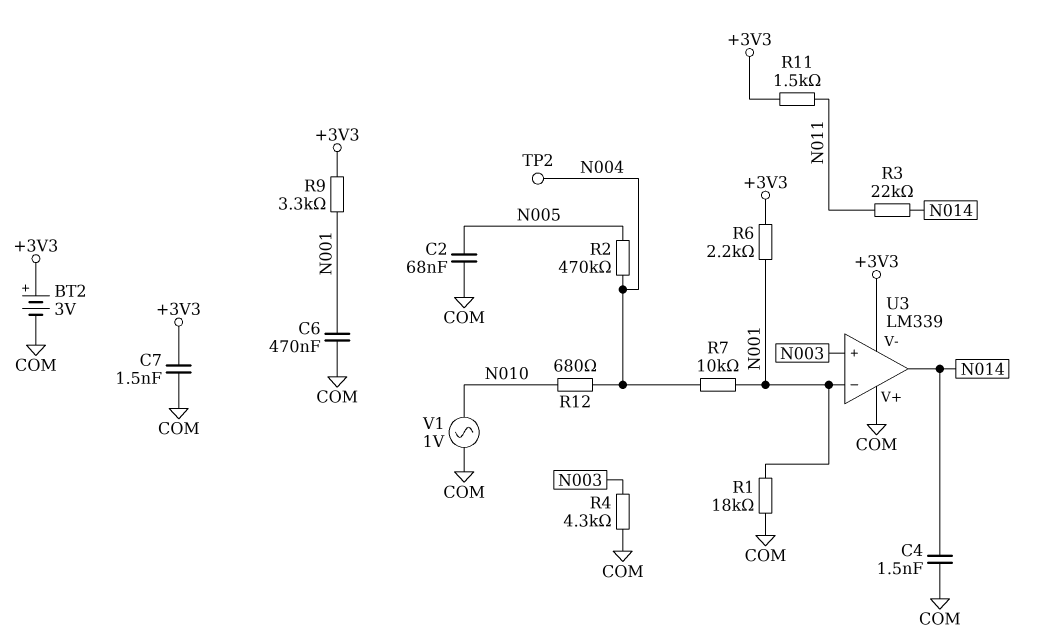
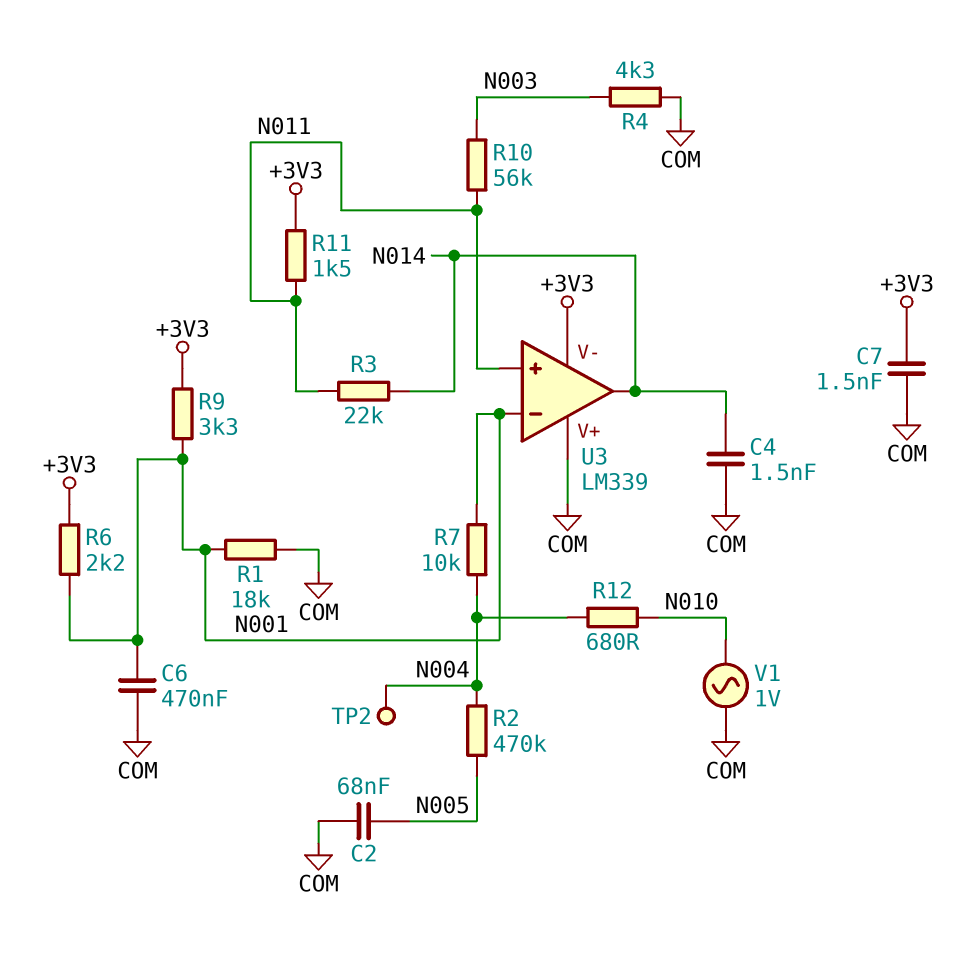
BT2: 3V (plus +3V3, minus COM) -> none
R10: none -> 56k (N003, N011)
U3 pin in+: N003 -> N011

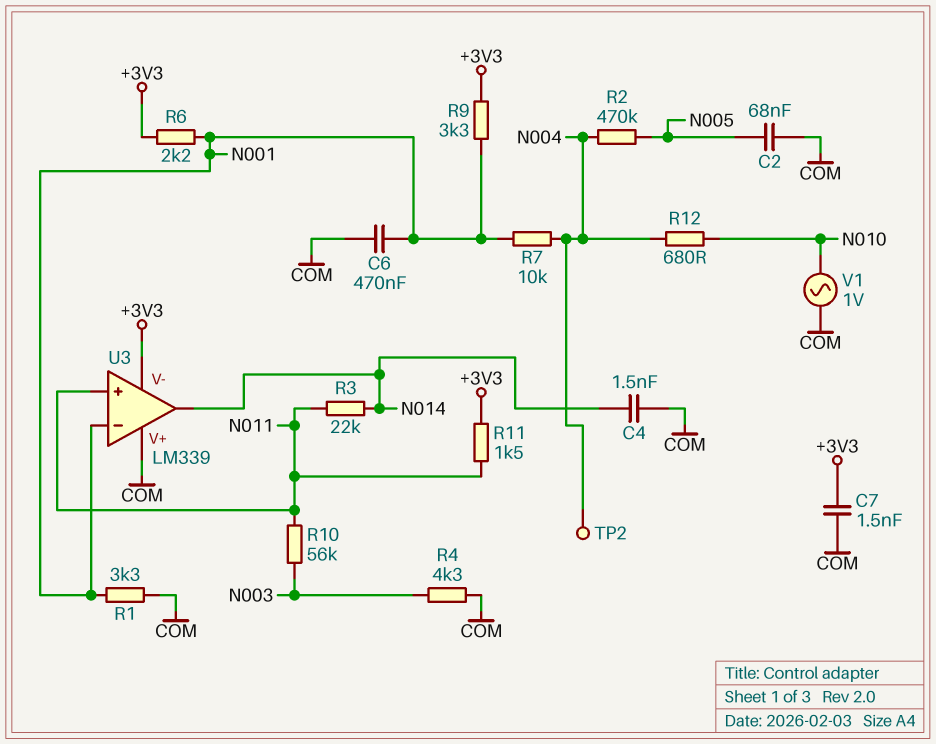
R1: 18k (COM, N001) -> 3.3k (COM, N001)

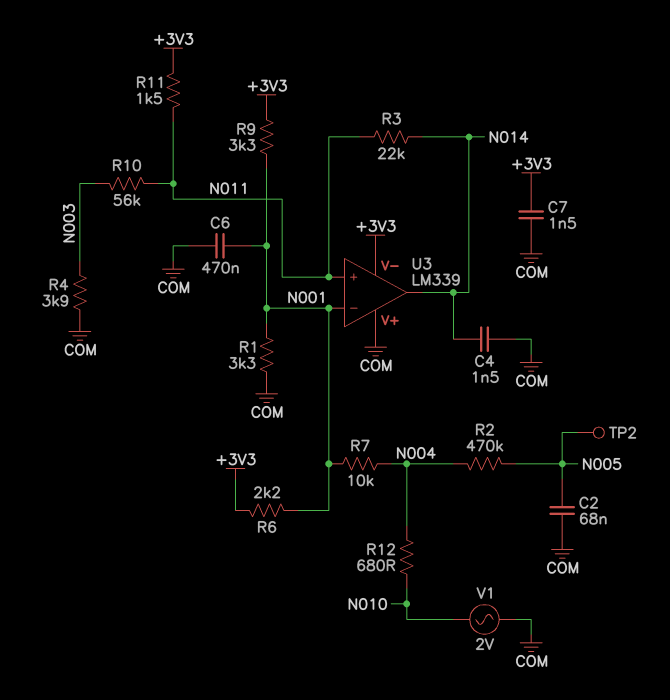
R4: 4.3k (COM, N003) -> 3.9k (COM, N003)
TP2: test point (N004) -> test point (N005)
V1: AC 1V (COM, N010) -> AC 2V (COM, N010)

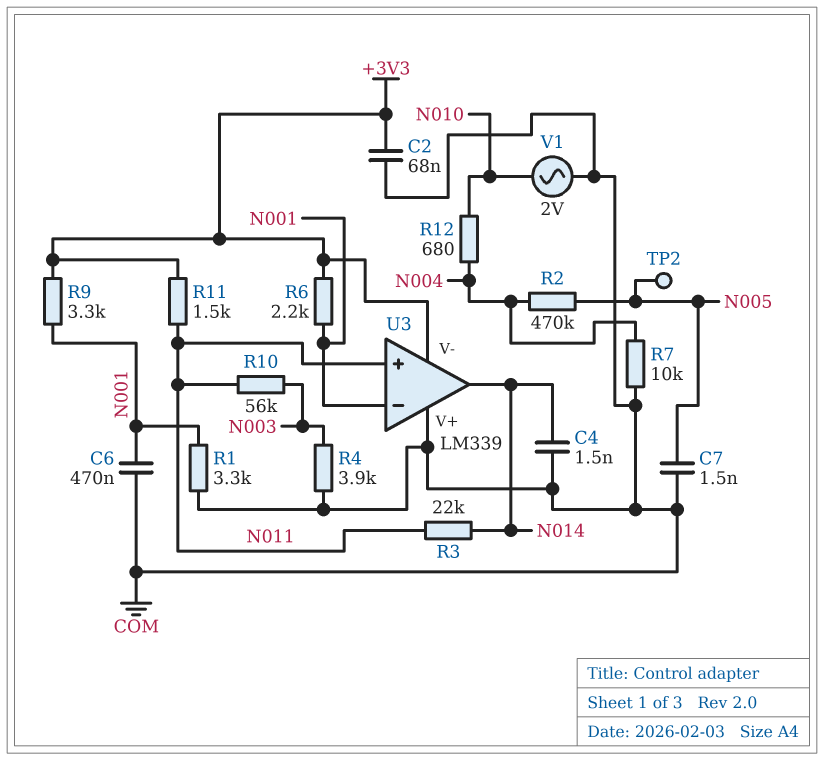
C2: 68nF (COM, N005) -> 68nF (+3V3, COM)
C7: 1.5nF (+3V3, COM) -> 1.5nF (COM, N005)
R7: 10k (N001, N004) -> 10k (COM, N004)

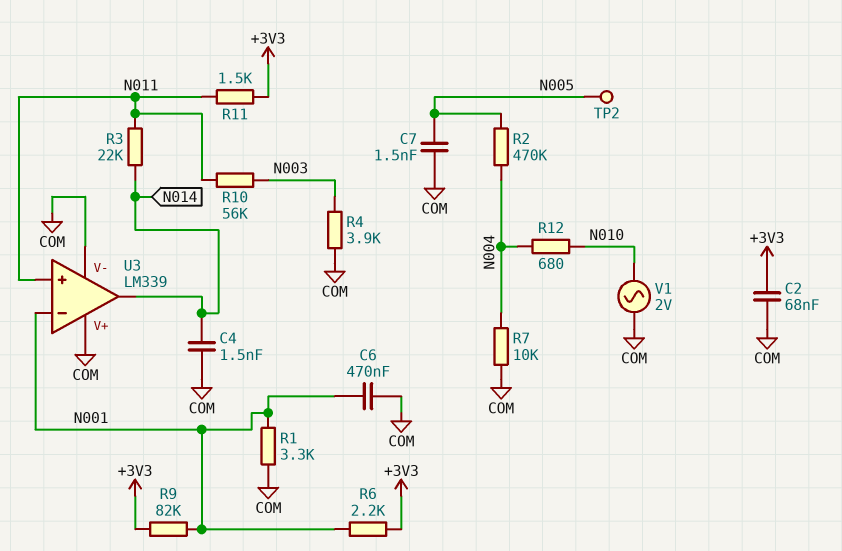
R9: 3.3k (+3V3, N001) -> 82k (+3V3, N001)
U3 pin V-: +3V3 -> COM

